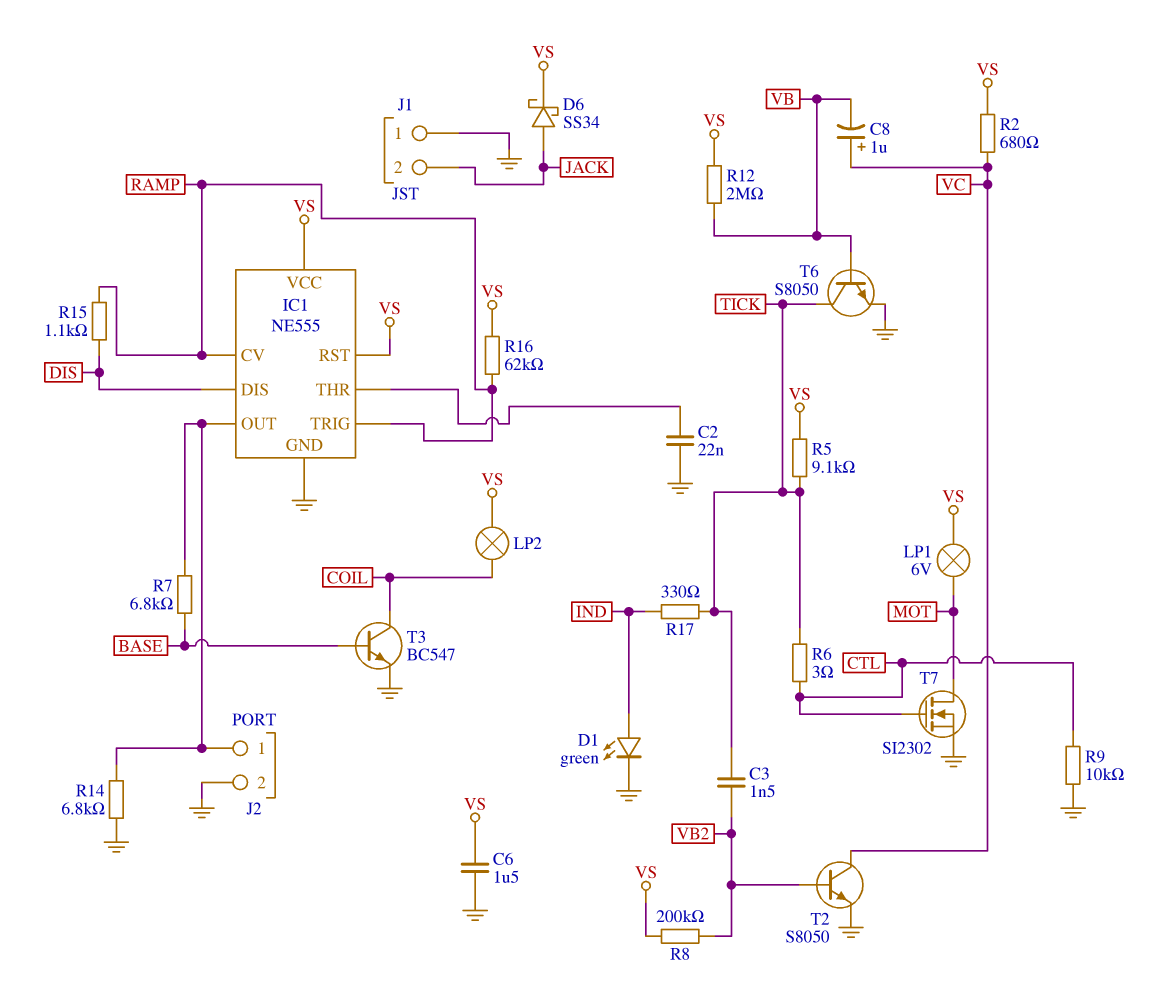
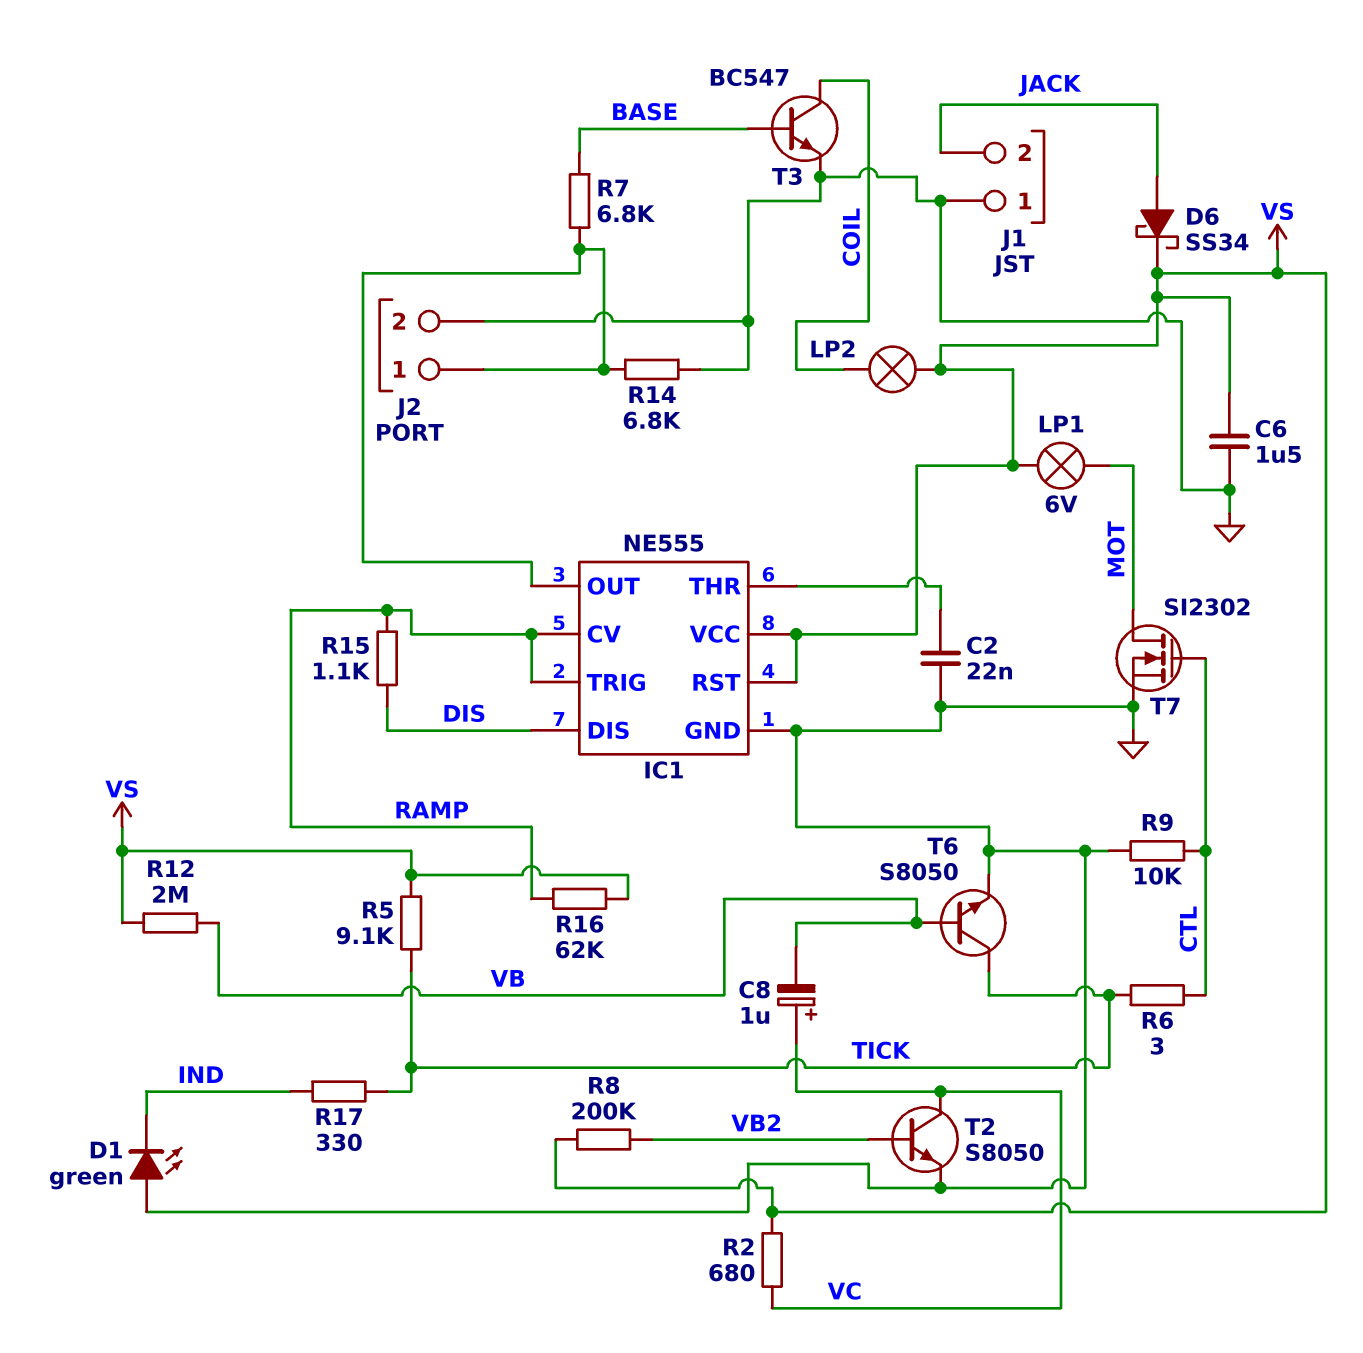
C3: 1.5nF (TICK, VB2) -> none
D1: LED green (A IND, K GND) -> LED green (A GND, K IND)

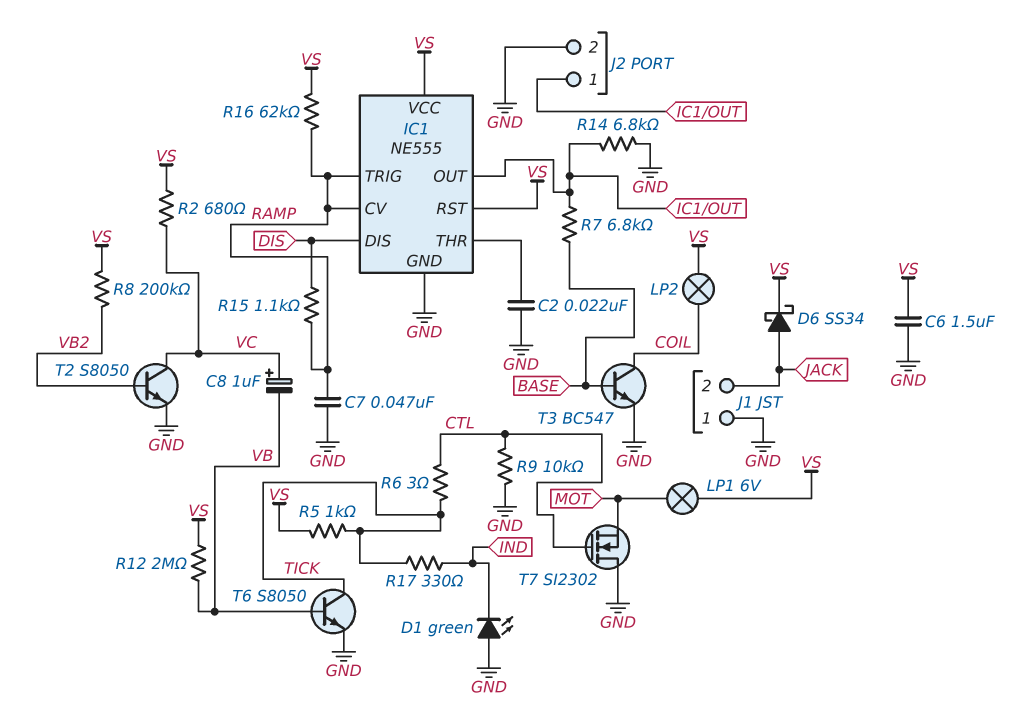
C7: none -> 47nF (GND, RAMP)
R5: 9.1k (TICK, VS) -> 1k (TICK, VS)
T7: NMOS SI2302 (G CTL, D MOT, S GND) -> NMOS SI2302 (G CTL, D GND, S MOT)

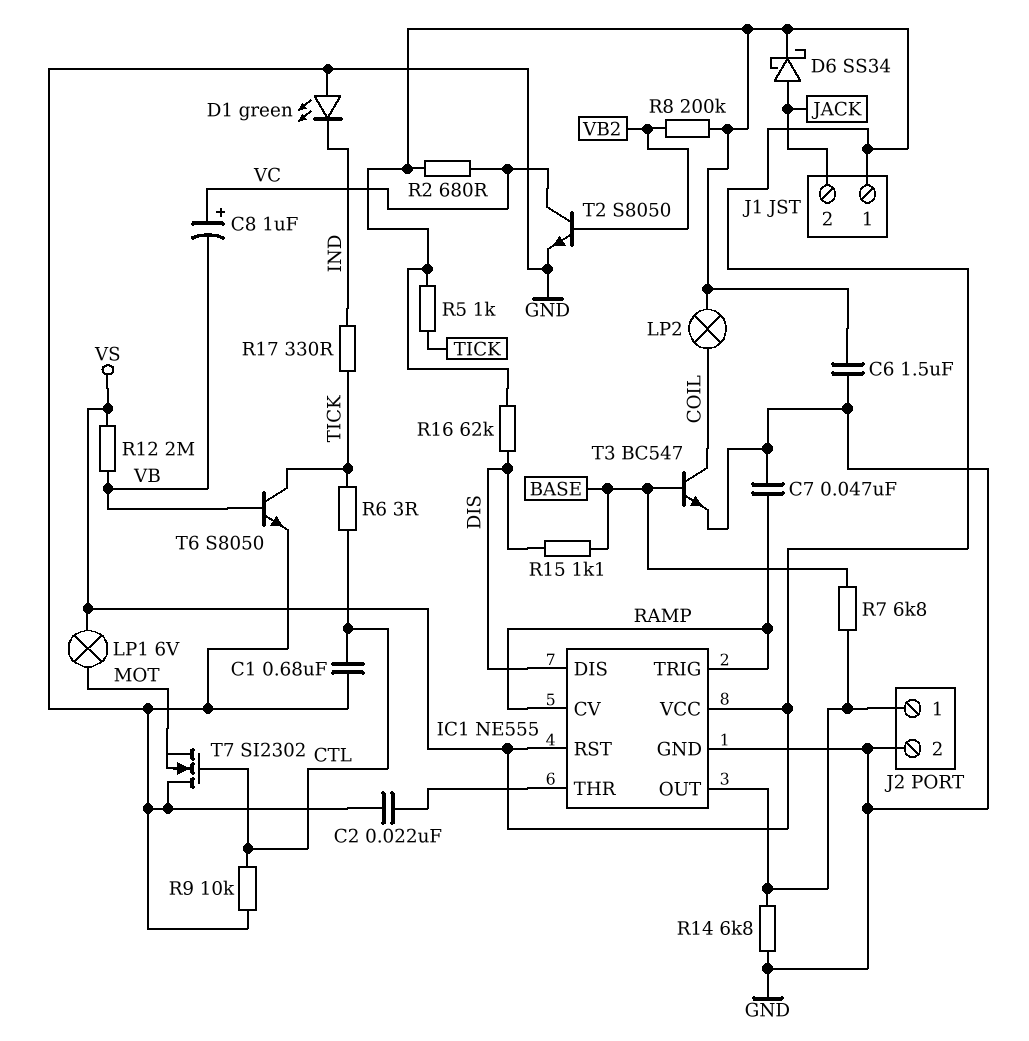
C1: none -> 680nF (CTL, GND)
J1 pin 1: GND -> VS
R15: 1.1k (DIS, RAMP) -> 1.1k (BASE, DIS)
R16: 62k (RAMP, VS) -> 62k (DIS, VS)

